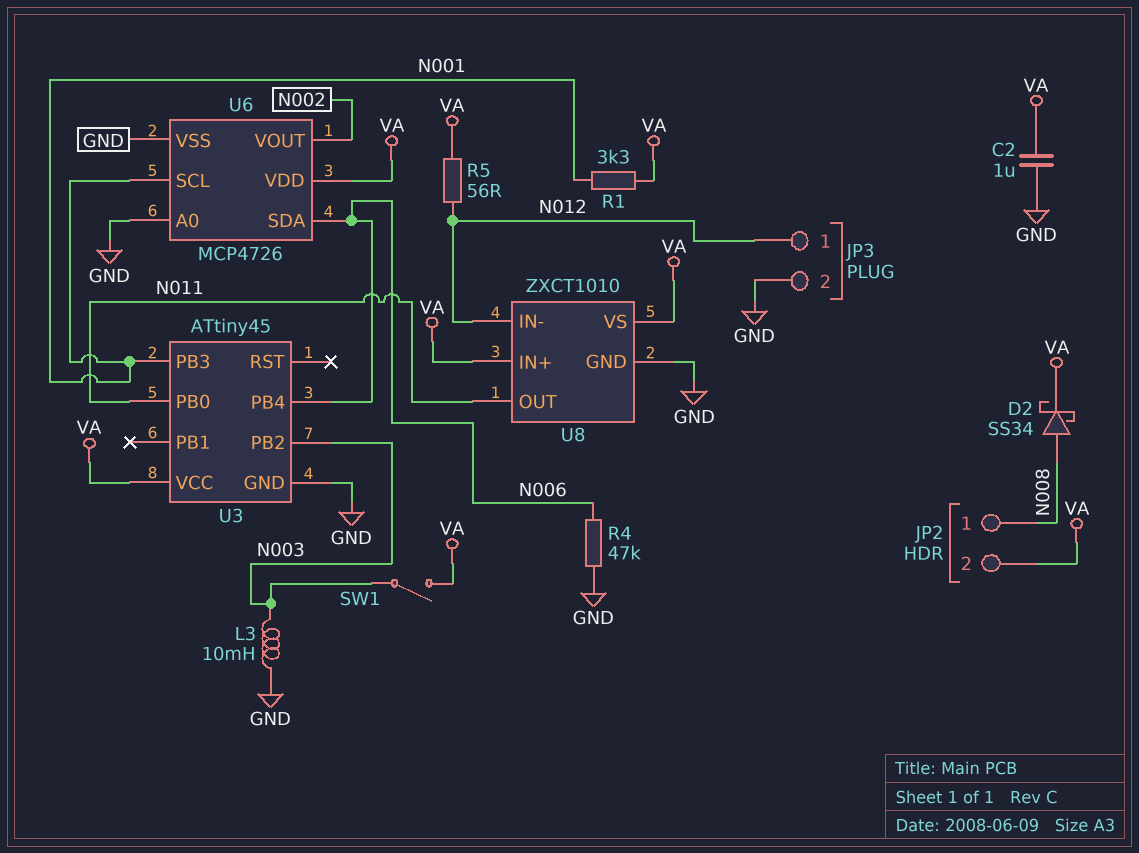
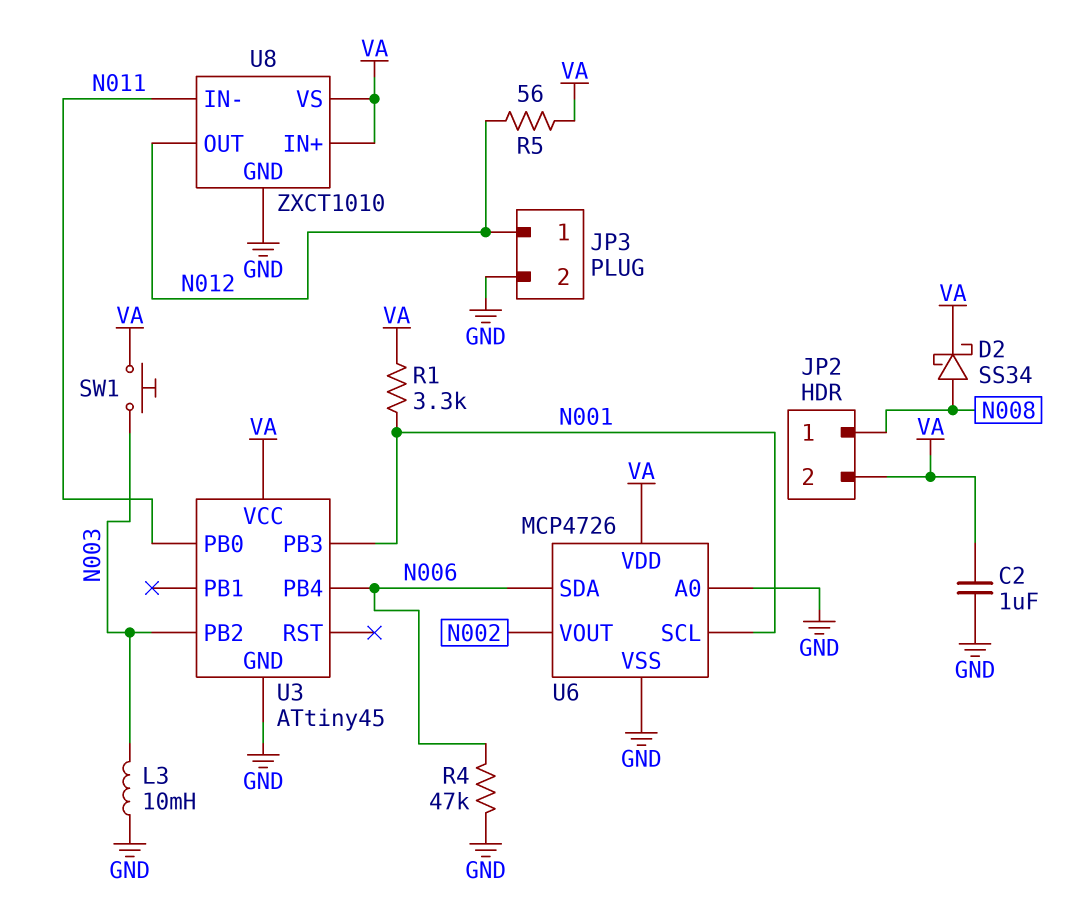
SW1: switch (N003, VA) -> button (N003, VA)
U8 pin IN-: N012 -> N011
U8 pin OUT: N011 -> N012

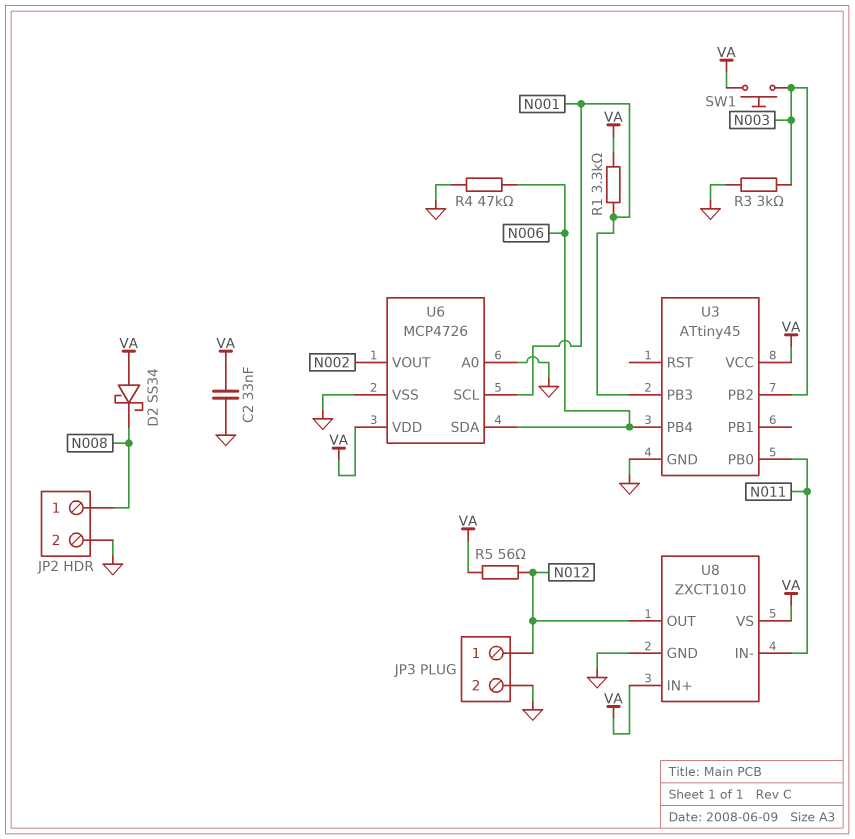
C2: 1uF (GND, VA) -> 33nF (GND, VA)
D2: schottky SS34 (A N008, K VA) -> schottky SS34 (A VA, K N008)
JP2 pin 2: VA -> GND
L3: 10mH (GND, N003) -> none
R3: none -> 3k (GND, N003)

